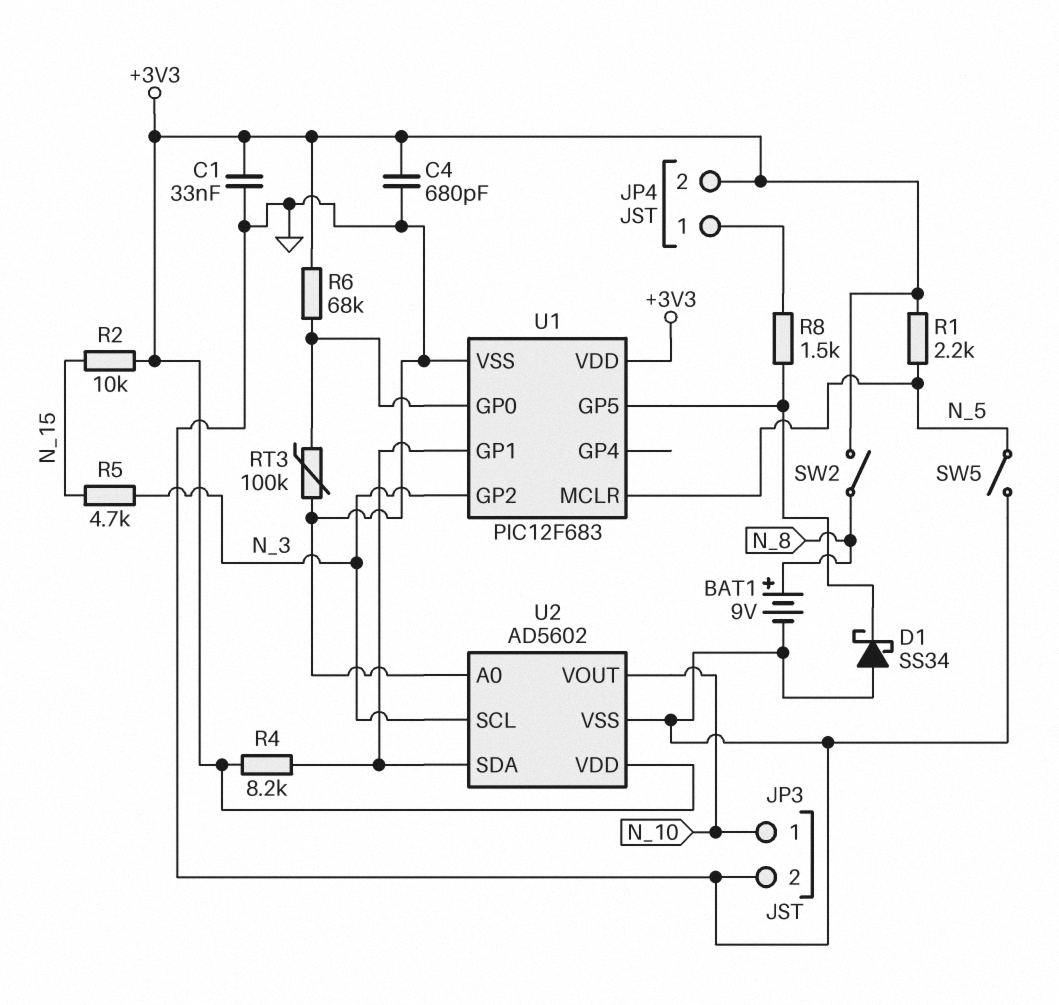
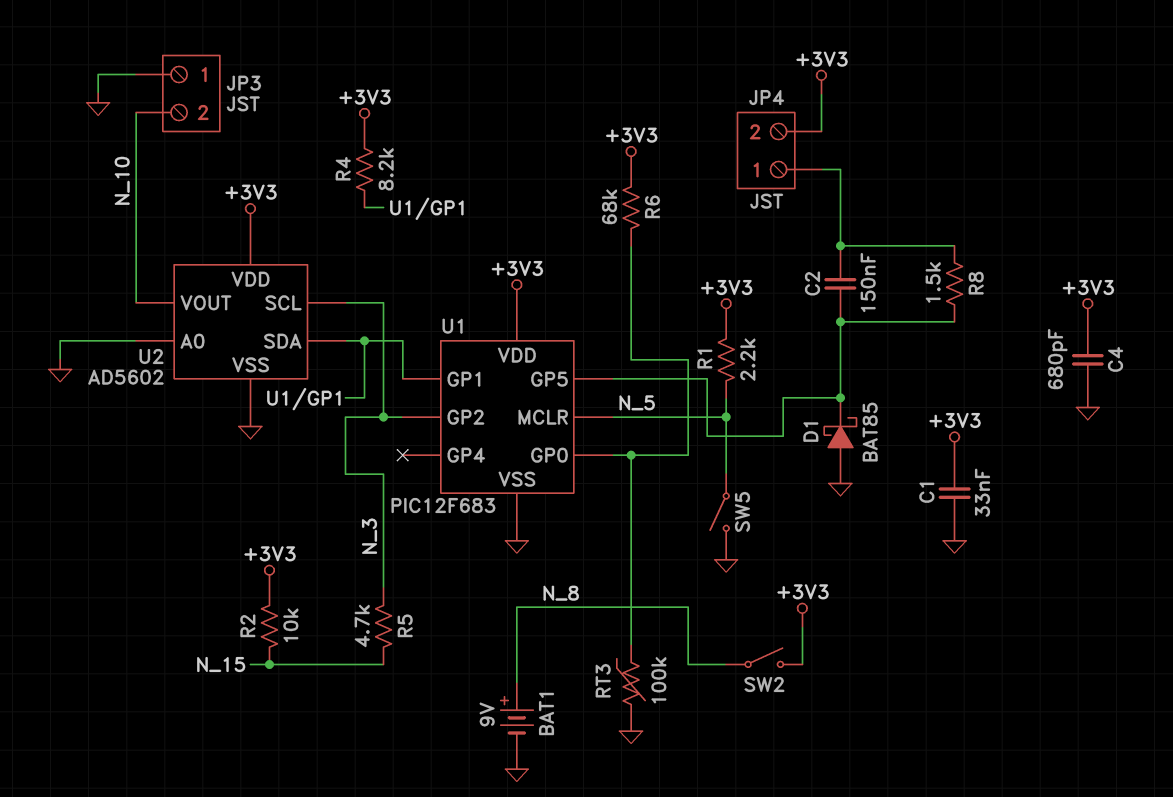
C2: none -> 150nF (JP4/1, U1/GP5)
D1: schottky SS34 (A GND, K U1/GP5) -> schottky BAT85 (A GND, K U1/GP5)
JP3 pin 1: N_10 -> GND
JP3 pin 2: GND -> N_10

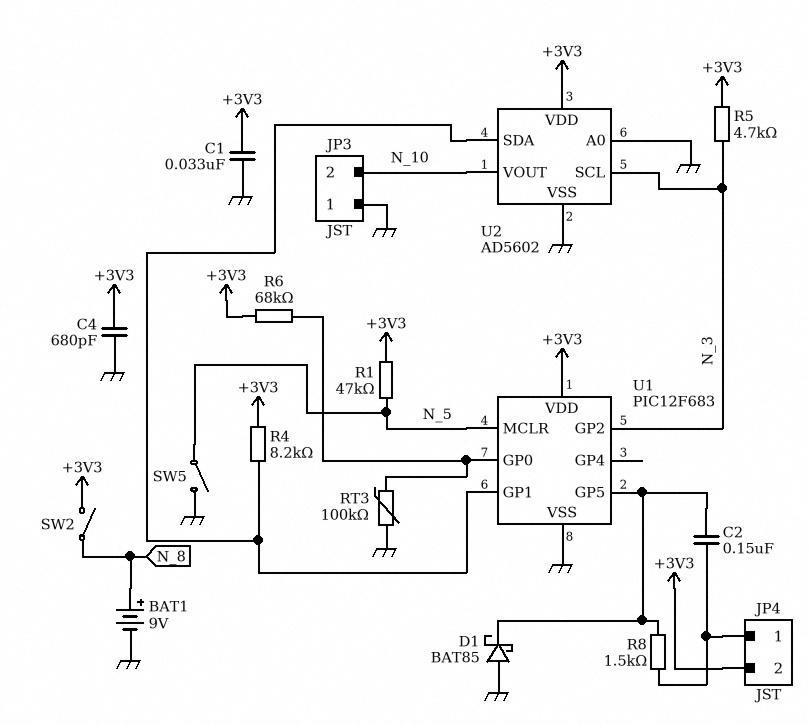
R1: 2.2k (+3V3, N_5) -> 47k (+3V3, N_5)
R2: 10k (+3V3, N_15) -> none
R5: 4.7k (N_3, N_15) -> 4.7k (+3V3, N_3)

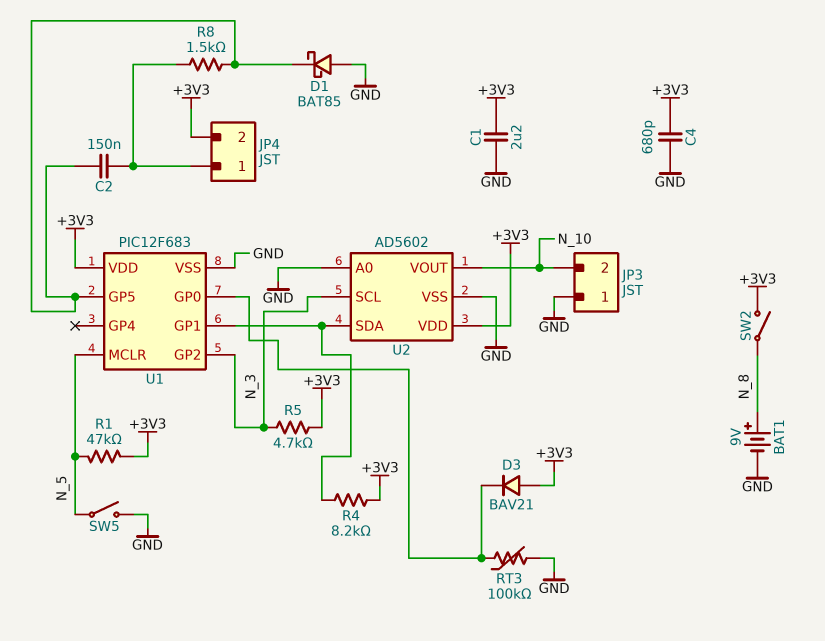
C1: 33nF (+3V3, GND) -> 2.2uF (+3V3, GND)
D3: none -> diode BAV21 (A +3V3, K U1/GP0)
R6: 68k (+3V3, U1/GP0) -> none

